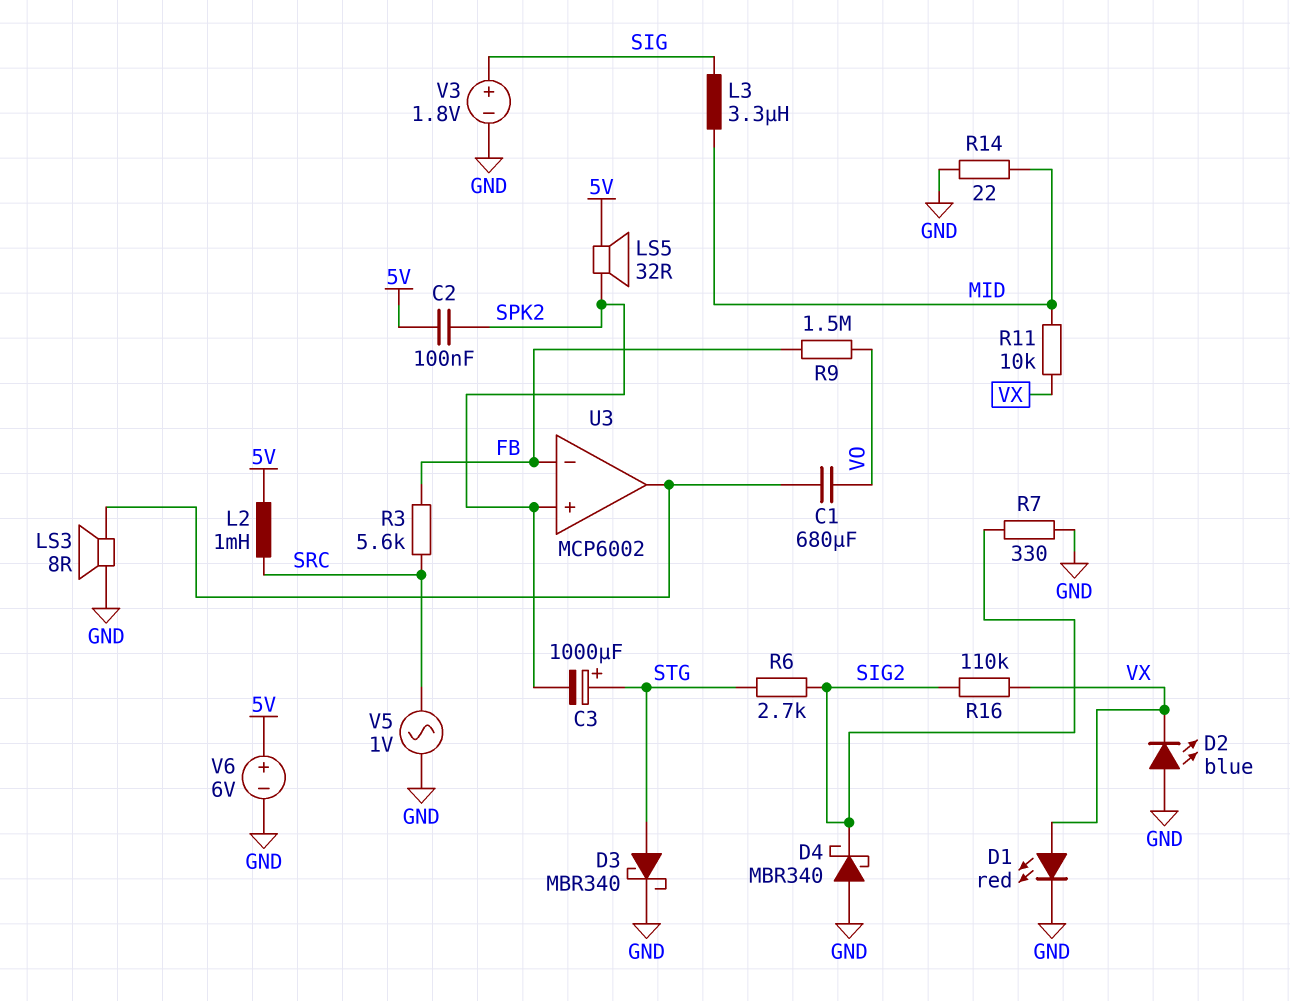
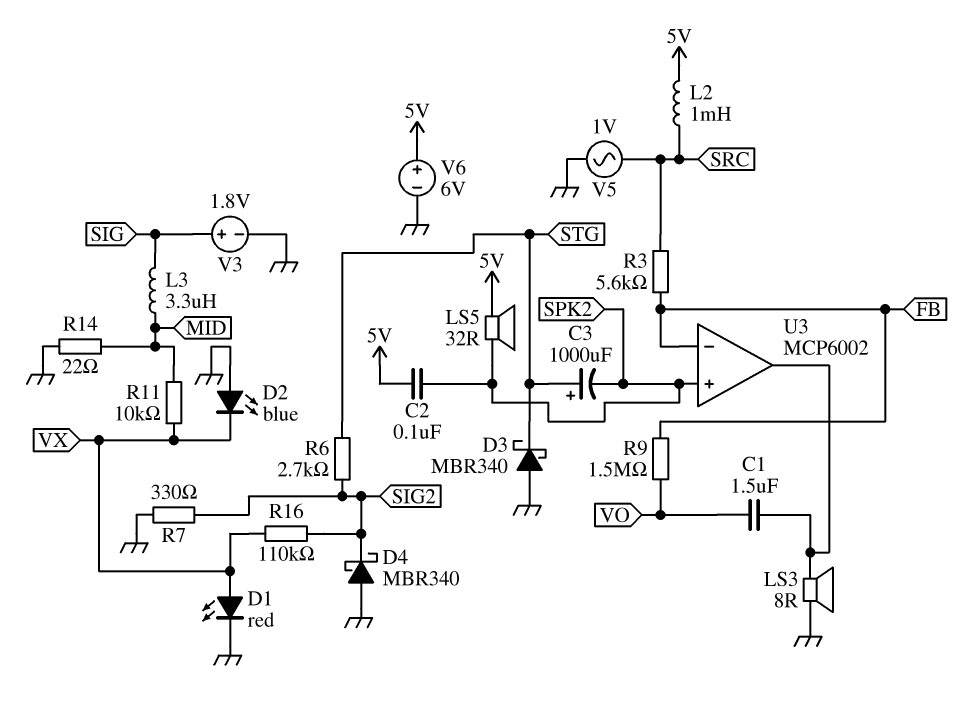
C1: 680uF (U3/out, VO) -> 1.5uF (U3/out, VO)
D3: schottky MBR340 (A STG, K GND) -> schottky MBR340 (A GND, K STG)

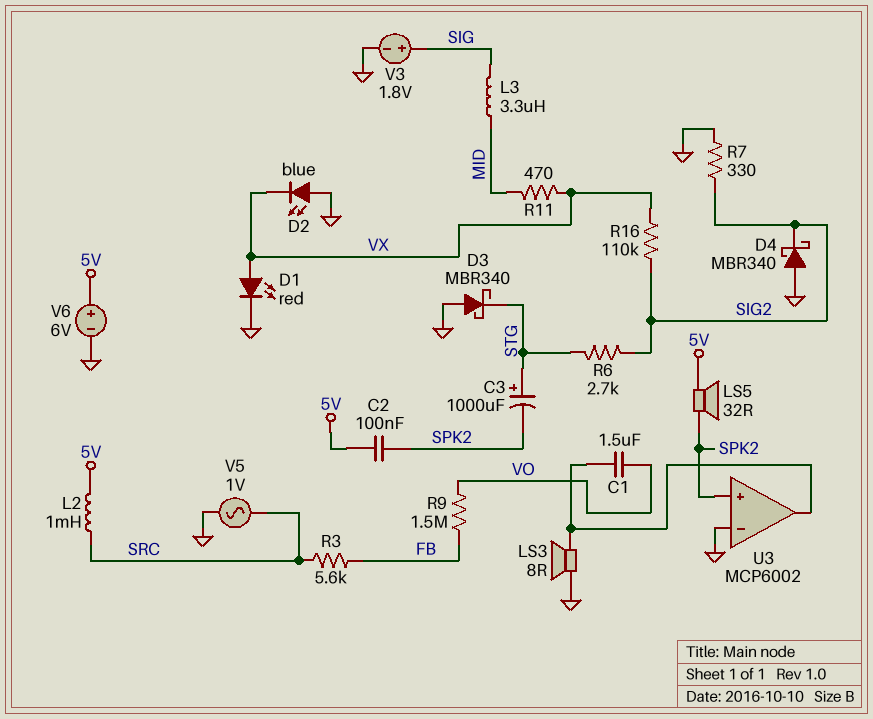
R11: 10k (MID, VX) -> 470 (MID, VX)
R14: 22 (GND, MID) -> none
U3 pin in-: FB -> GND

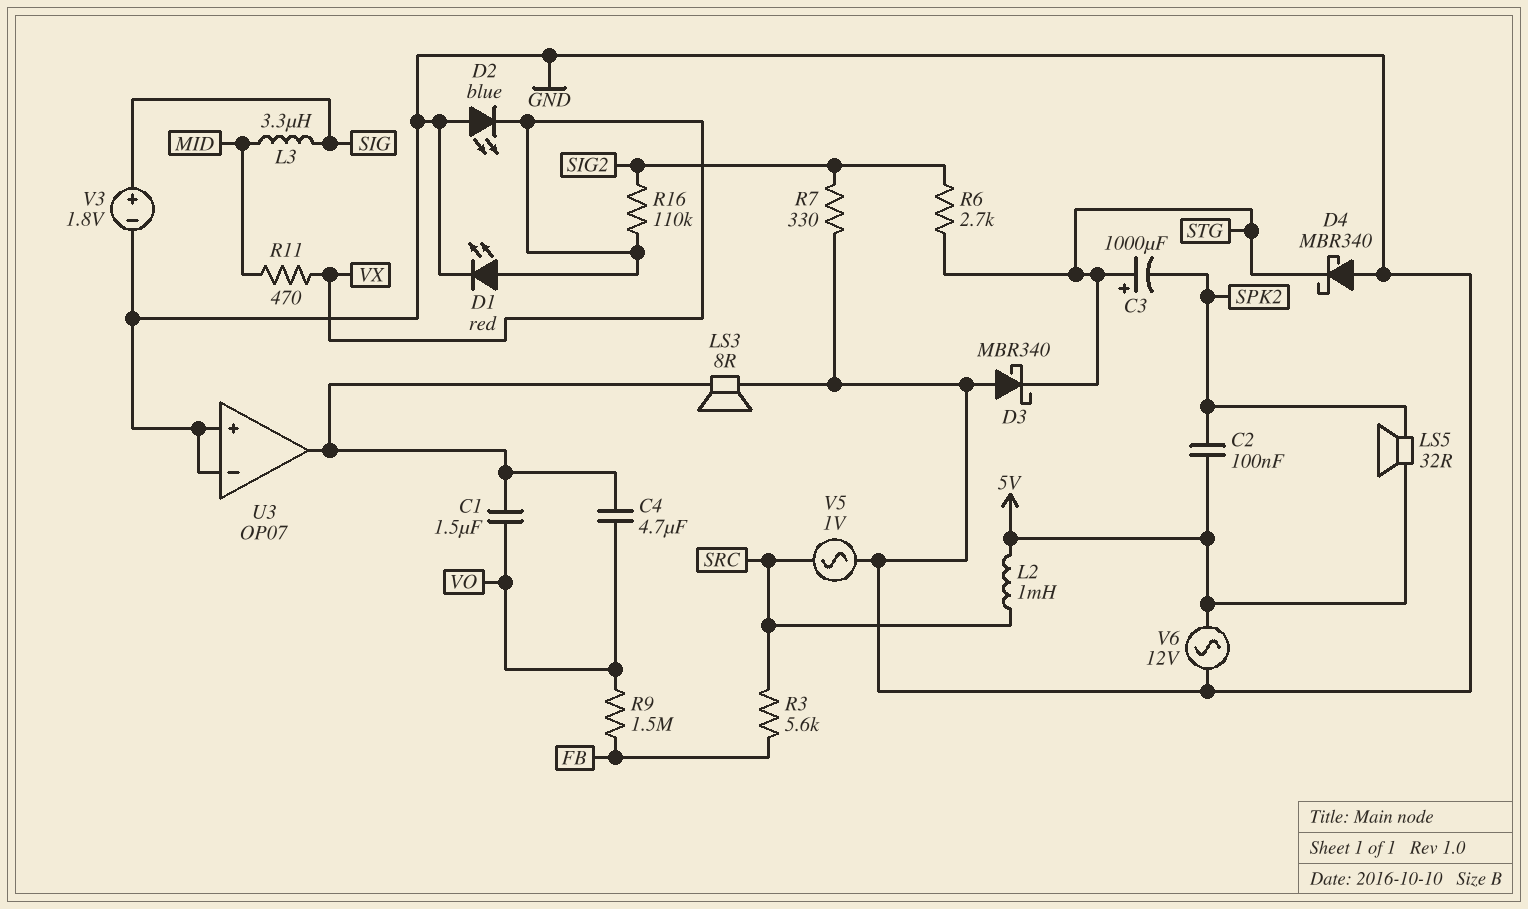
C4: none -> 4.7uF (U3/out, VO)
D4: schottky MBR340 (A GND, K SIG2) -> schottky MBR340 (A GND, K STG)
U3: MCP6002 -> OP07
U3 pin in+: SPK2 -> GND
V6: 6V (plus 5V, minus GND) -> AC 12V (5V, GND)

